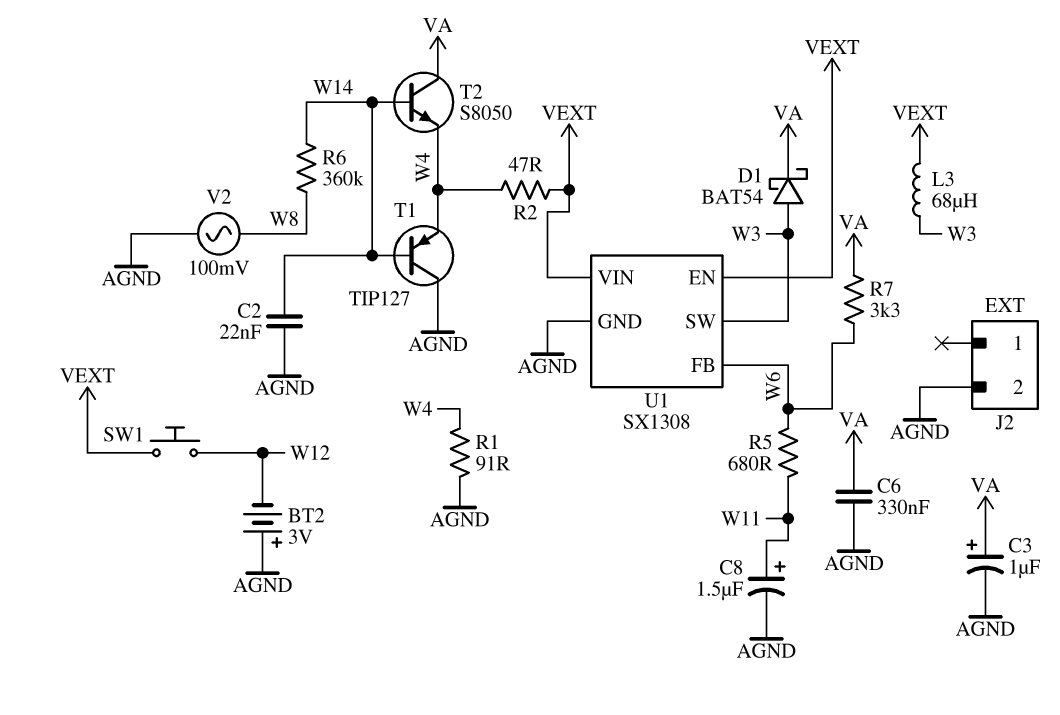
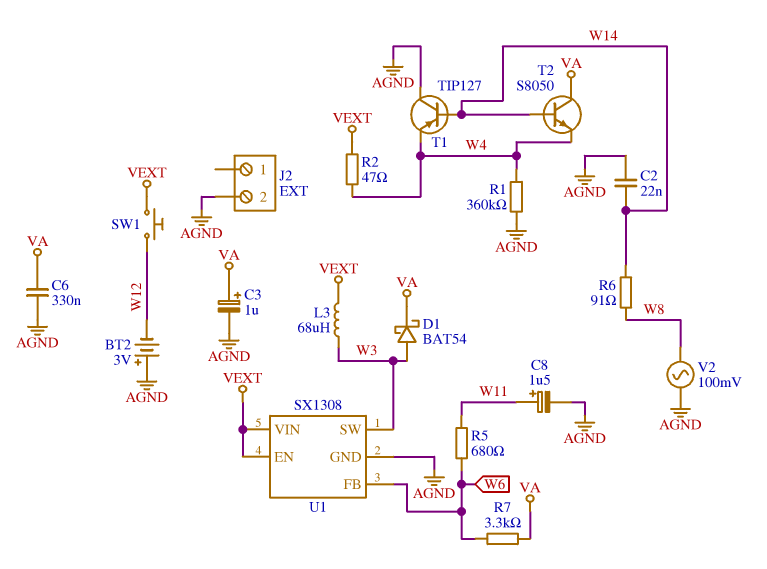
R1: 91 (AGND, W4) -> 360k (AGND, W4)
R6: 360k (W8, W14) -> 91 (W8, W14)

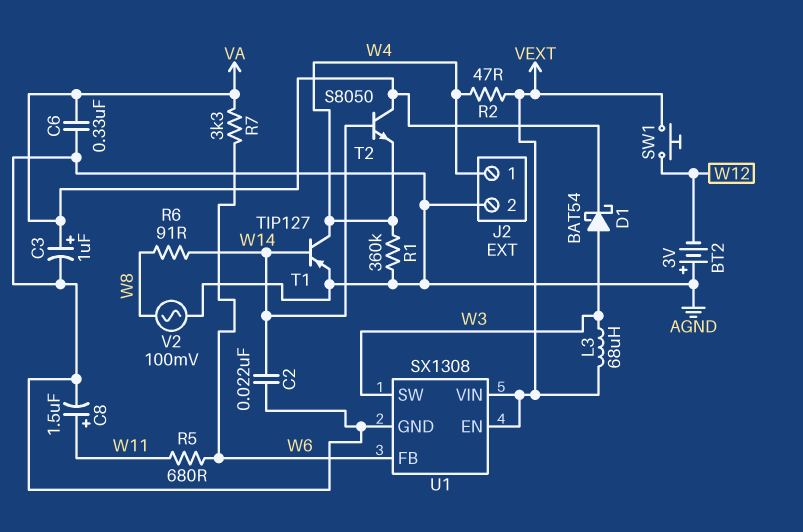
J2 pin 1: none -> W4
T1: PNP TIP127 (B W14, C AGND, E W4) -> PNP TIP127 (B W14, C W4, E AGND)

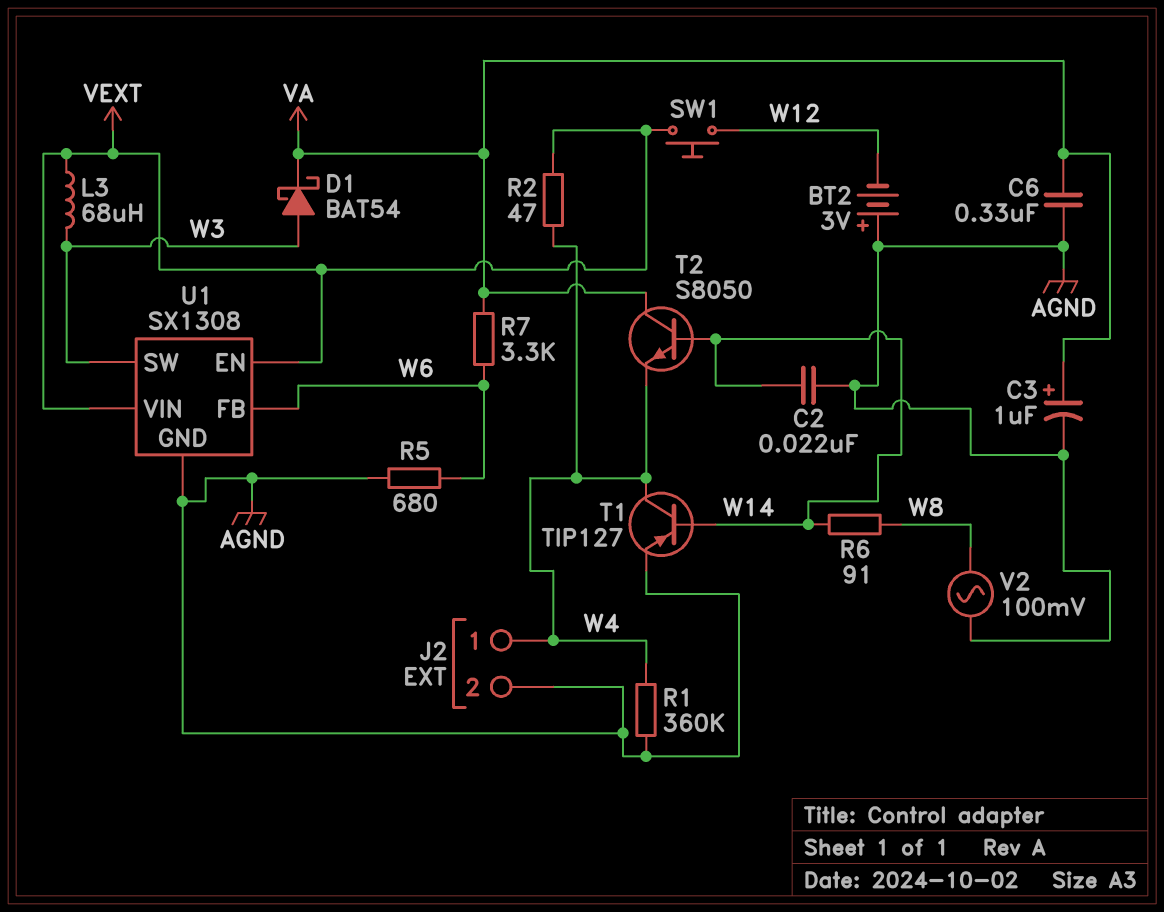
C8: 1.5uF (plus W11, minus AGND) -> none
R5: 680 (W6, W11) -> 680 (AGND, W6)

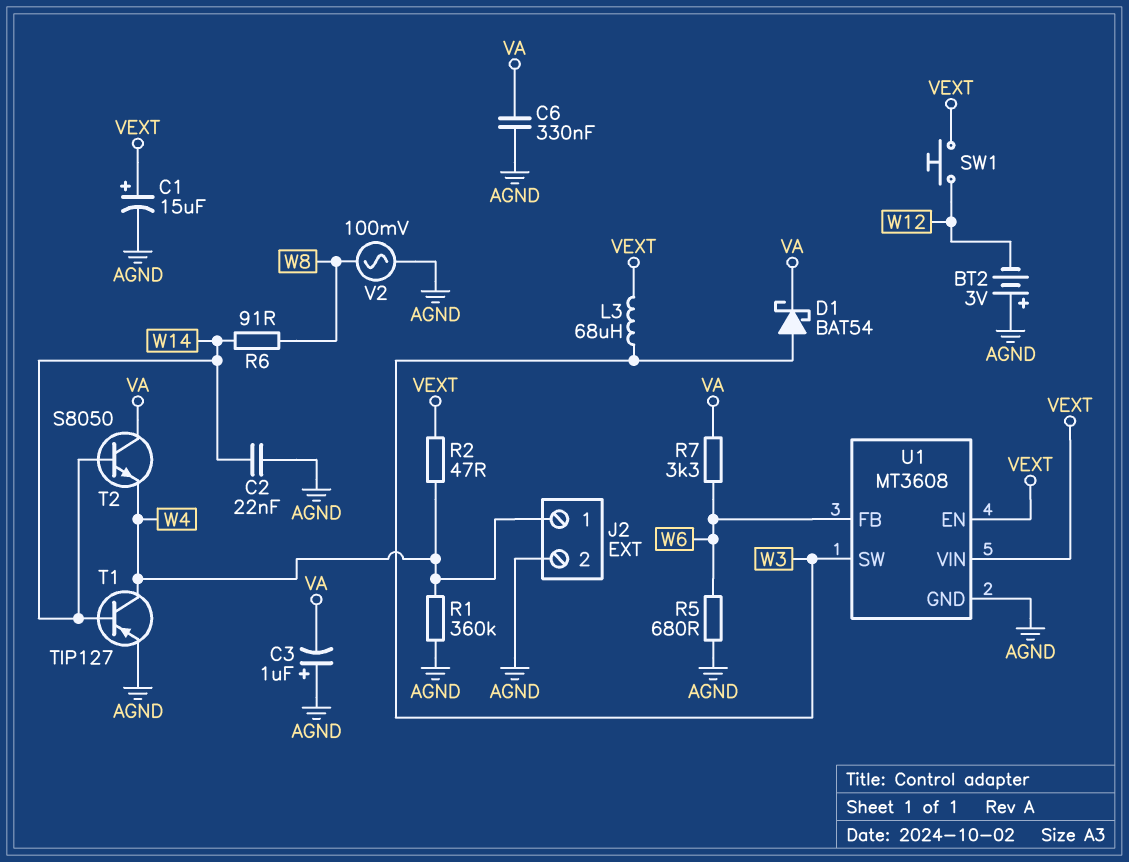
C1: none -> 15uF (plus VEXT, minus AGND)
C3: 1uF (plus VA, minus AGND) -> 1uF (plus AGND, minus VA)
U1: SX1308 -> MT3608

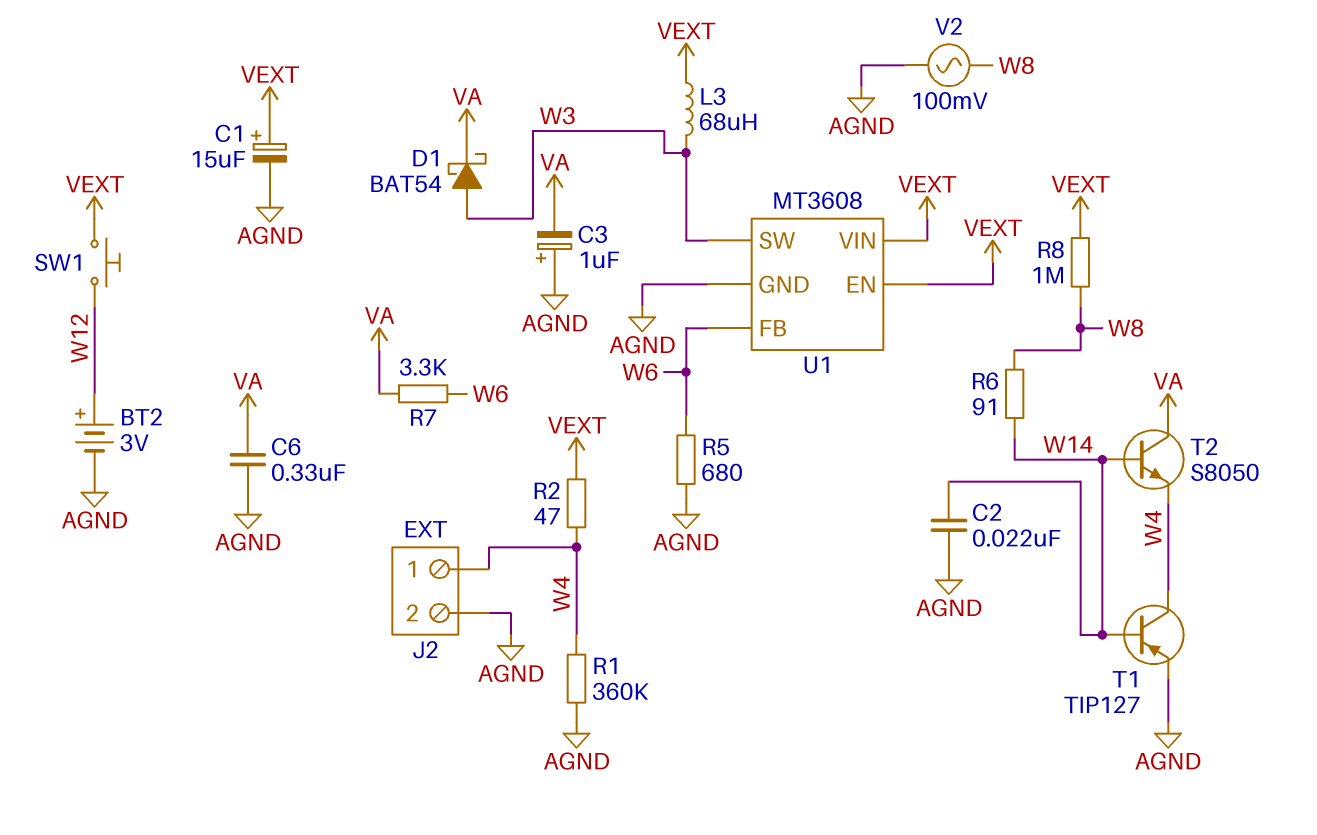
BT2: 3V (plus AGND, minus W12) -> 3V (plus W12, minus AGND)
R8: none -> 1M (VEXT, W8)

